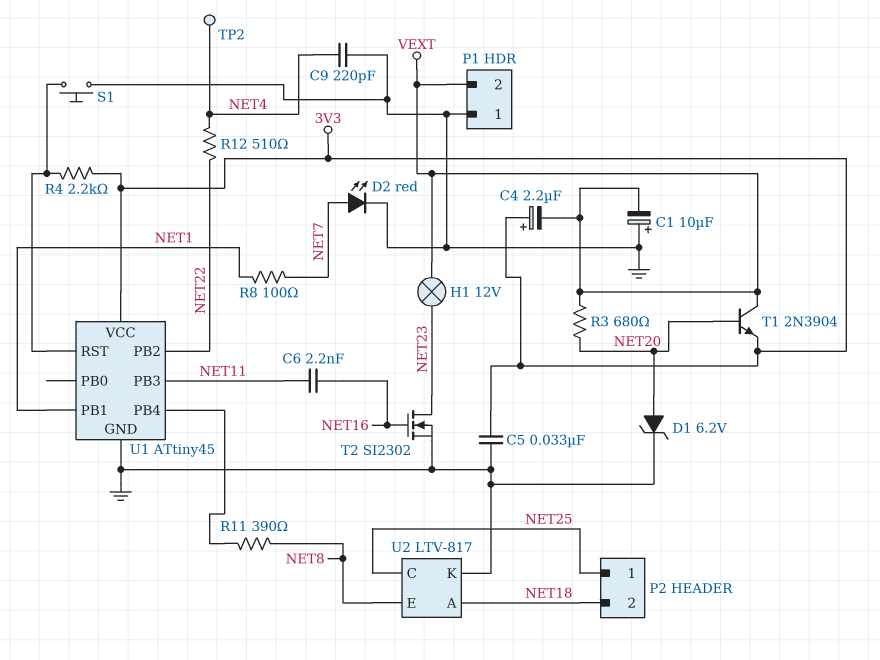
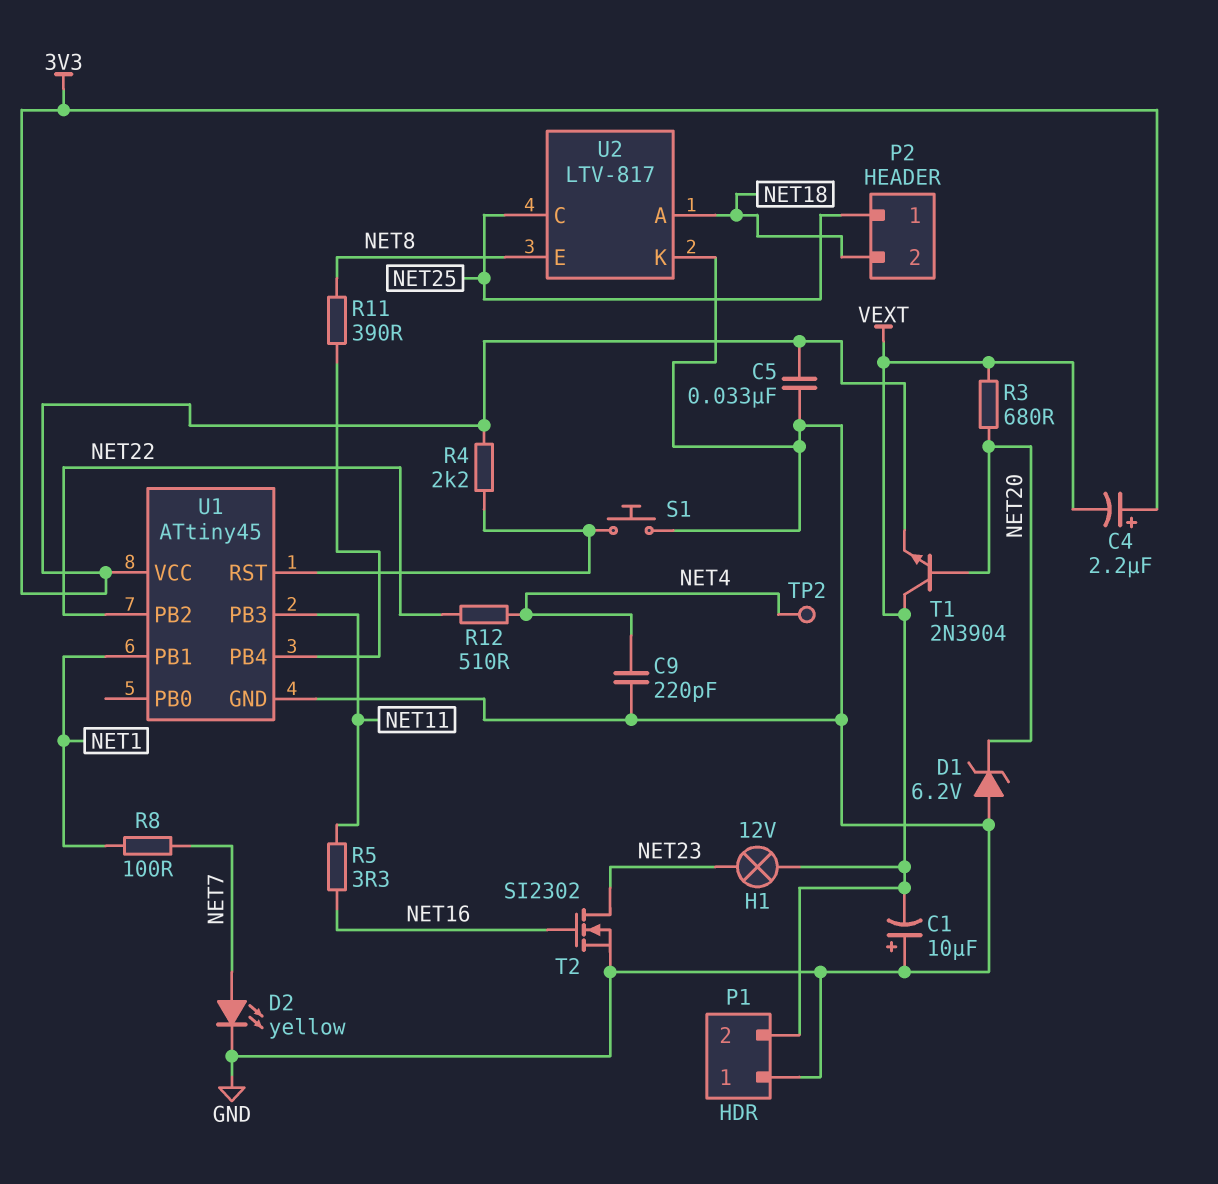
C6: 2.2nF (NET11, NET16) -> none
D1: zener 6.2V (A NET20, K GND) -> zener 6.2V (A GND, K NET20)
D2: LED red (A NET7, K GND) -> LED yellow (A NET7, K GND)
R5: none -> 3.3 (NET11, NET16)

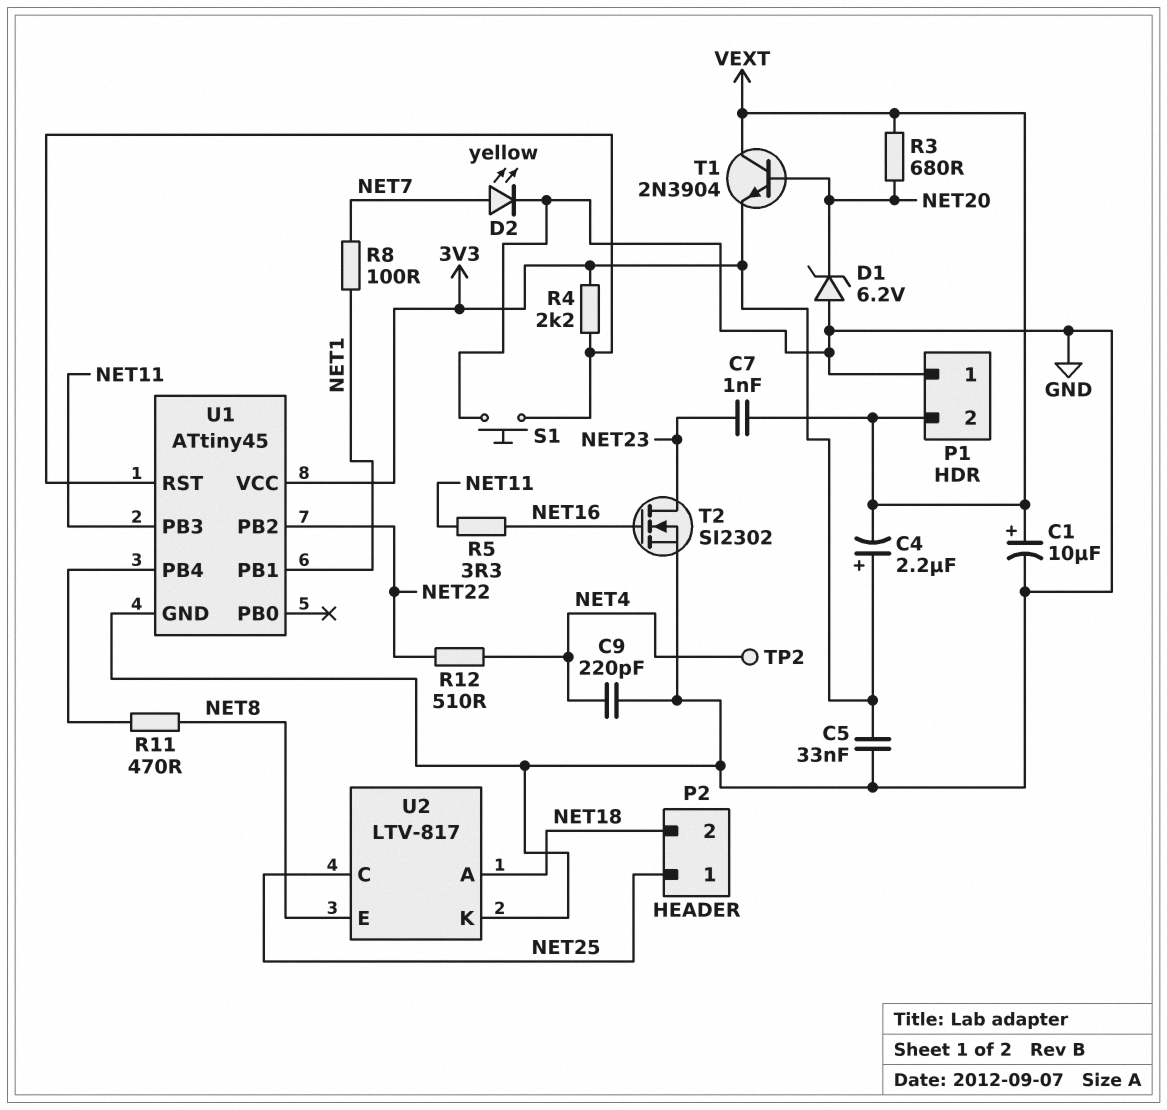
C1: 10uF (plus GND, minus VEXT) -> 10uF (plus VEXT, minus GND)
C7: none -> 1nF (NET23, VEXT)
H1: lamp 12V (NET23, VEXT) -> none
R11: 390 (NET8, U1/PB4) -> 470 (NET8, U1/PB4)

